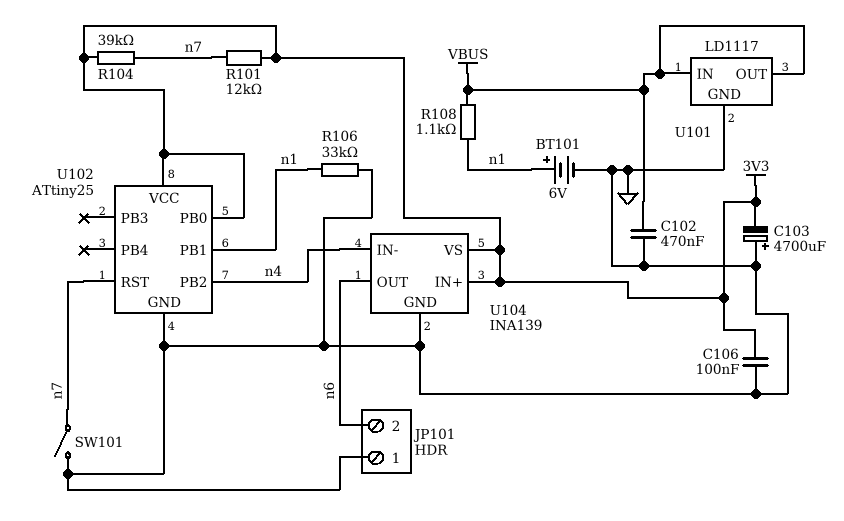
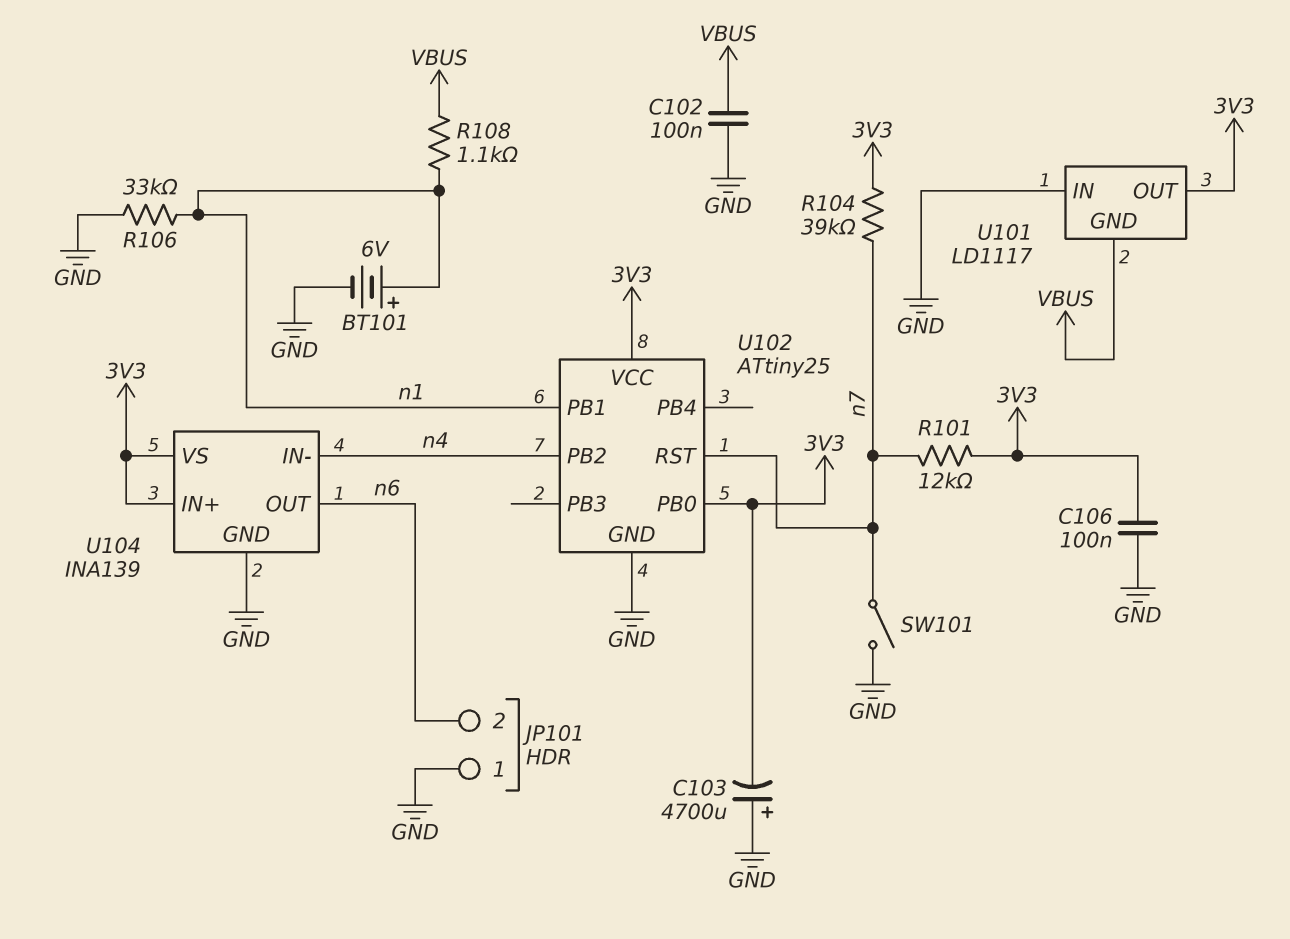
C102: 470nF (GND, VBUS) -> 100nF (GND, VBUS)
U101 pin GND: GND -> VBUS
U101 pin IN: VBUS -> GND
U101 pin OUT: VBUS -> 3V3

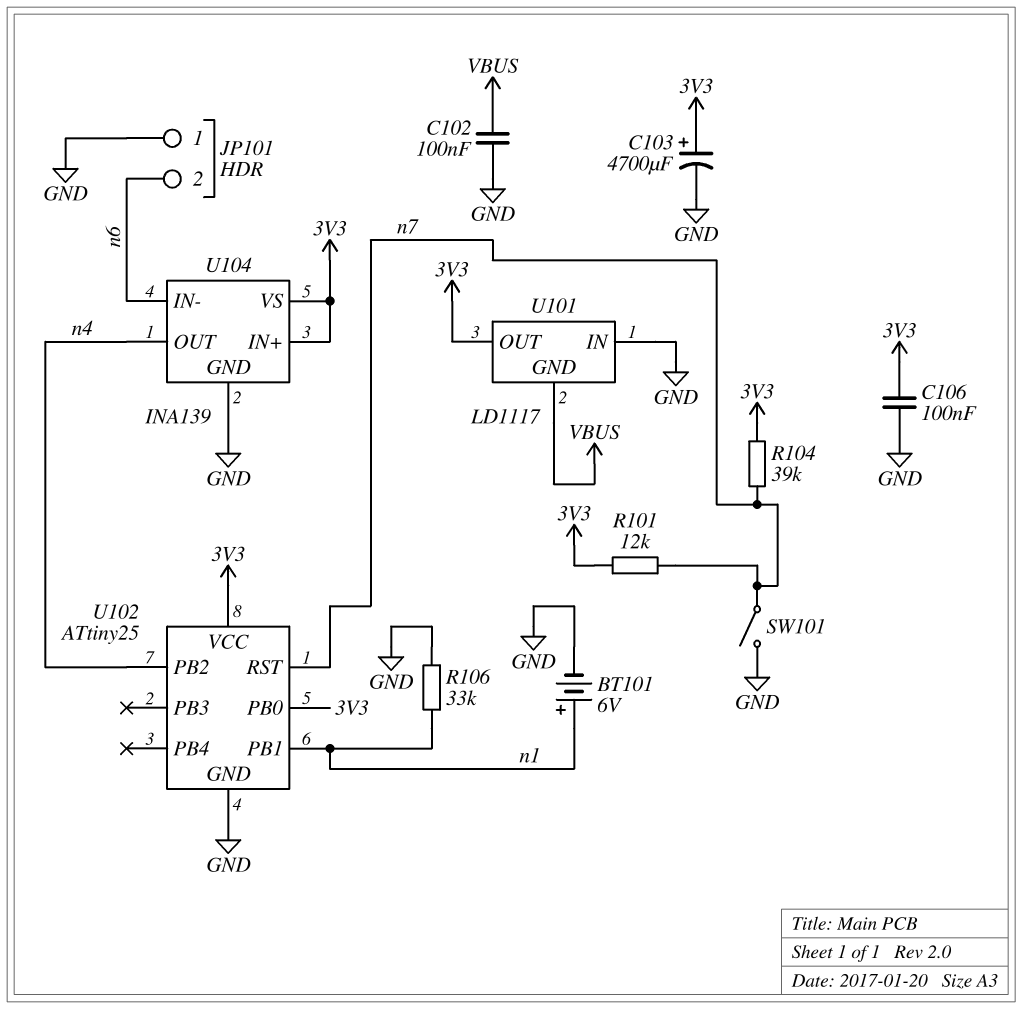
C103: 4700uF (plus GND, minus 3V3) -> 4700uF (plus 3V3, minus GND)
R108: 1.1k (VBUS, n1) -> none
U104 pin IN-: n4 -> n6
U104 pin OUT: n6 -> n4

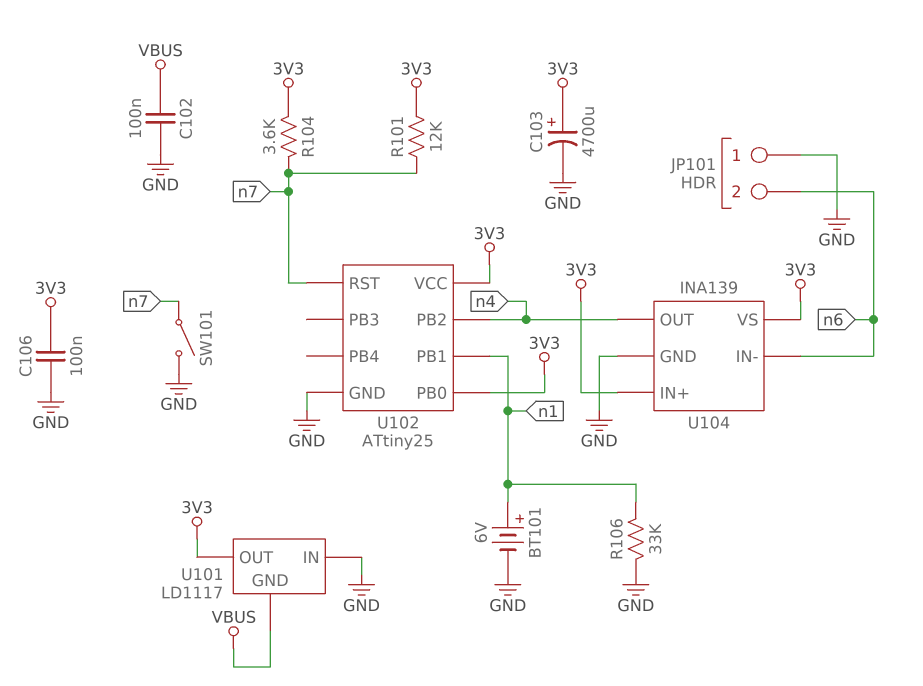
R104: 39k (3V3, n7) -> 3.6k (3V3, n7)

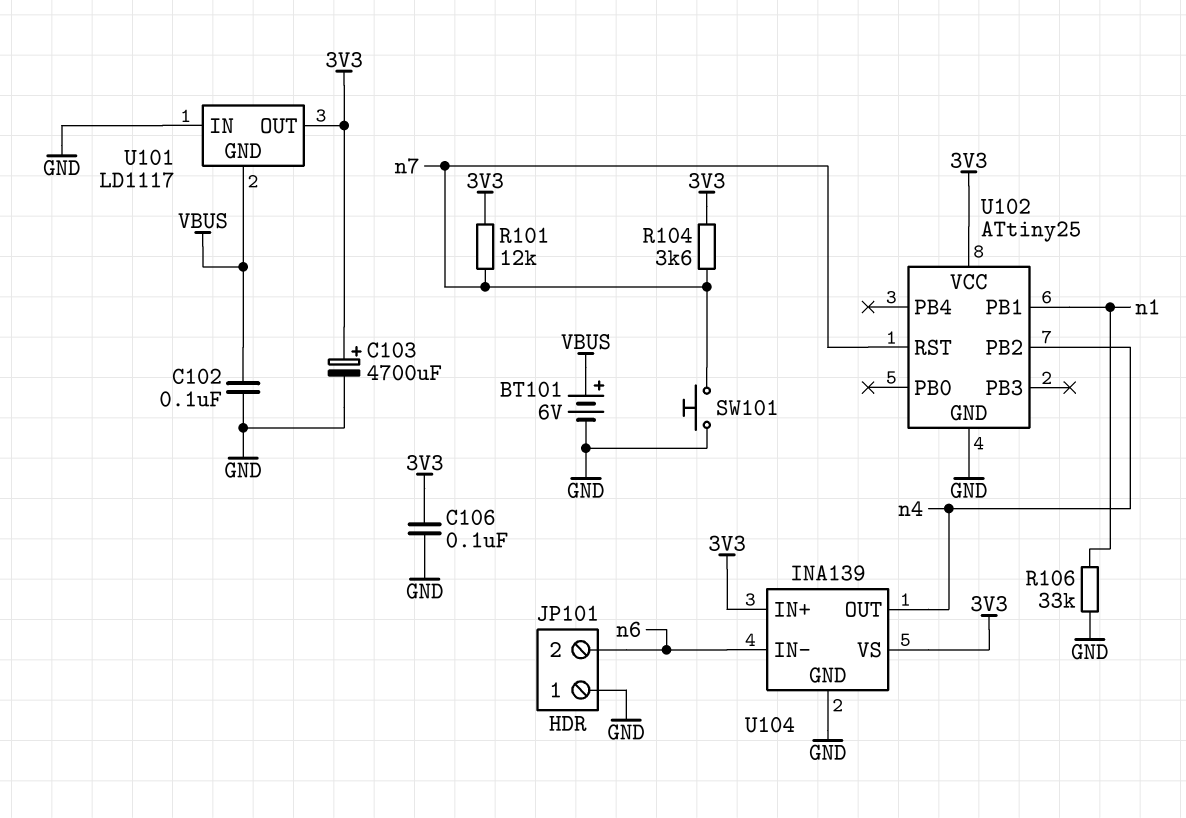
BT101: 6V (plus n1, minus GND) -> 6V (plus VBUS, minus GND)
SW101: switch (GND, n7) -> button (GND, n7)
U102 pin PB0: 3V3 -> none

